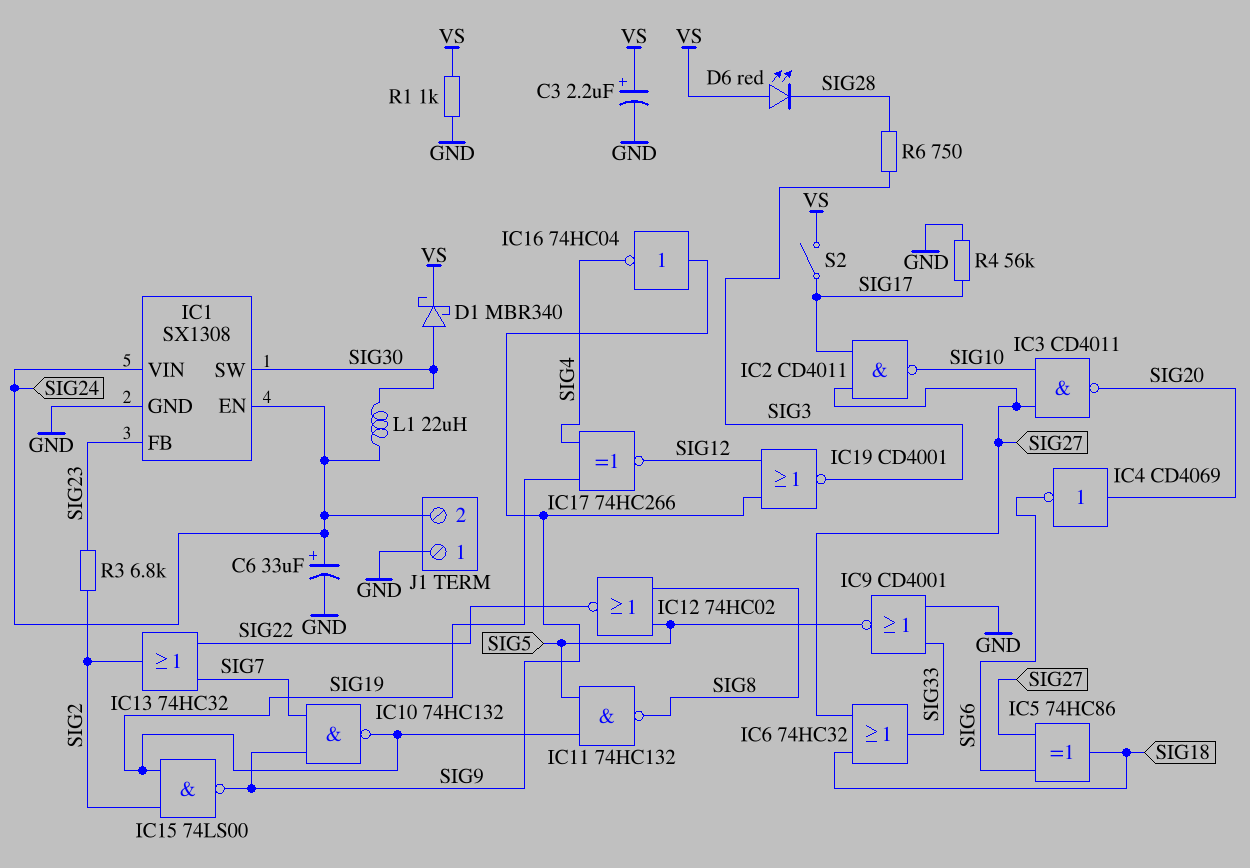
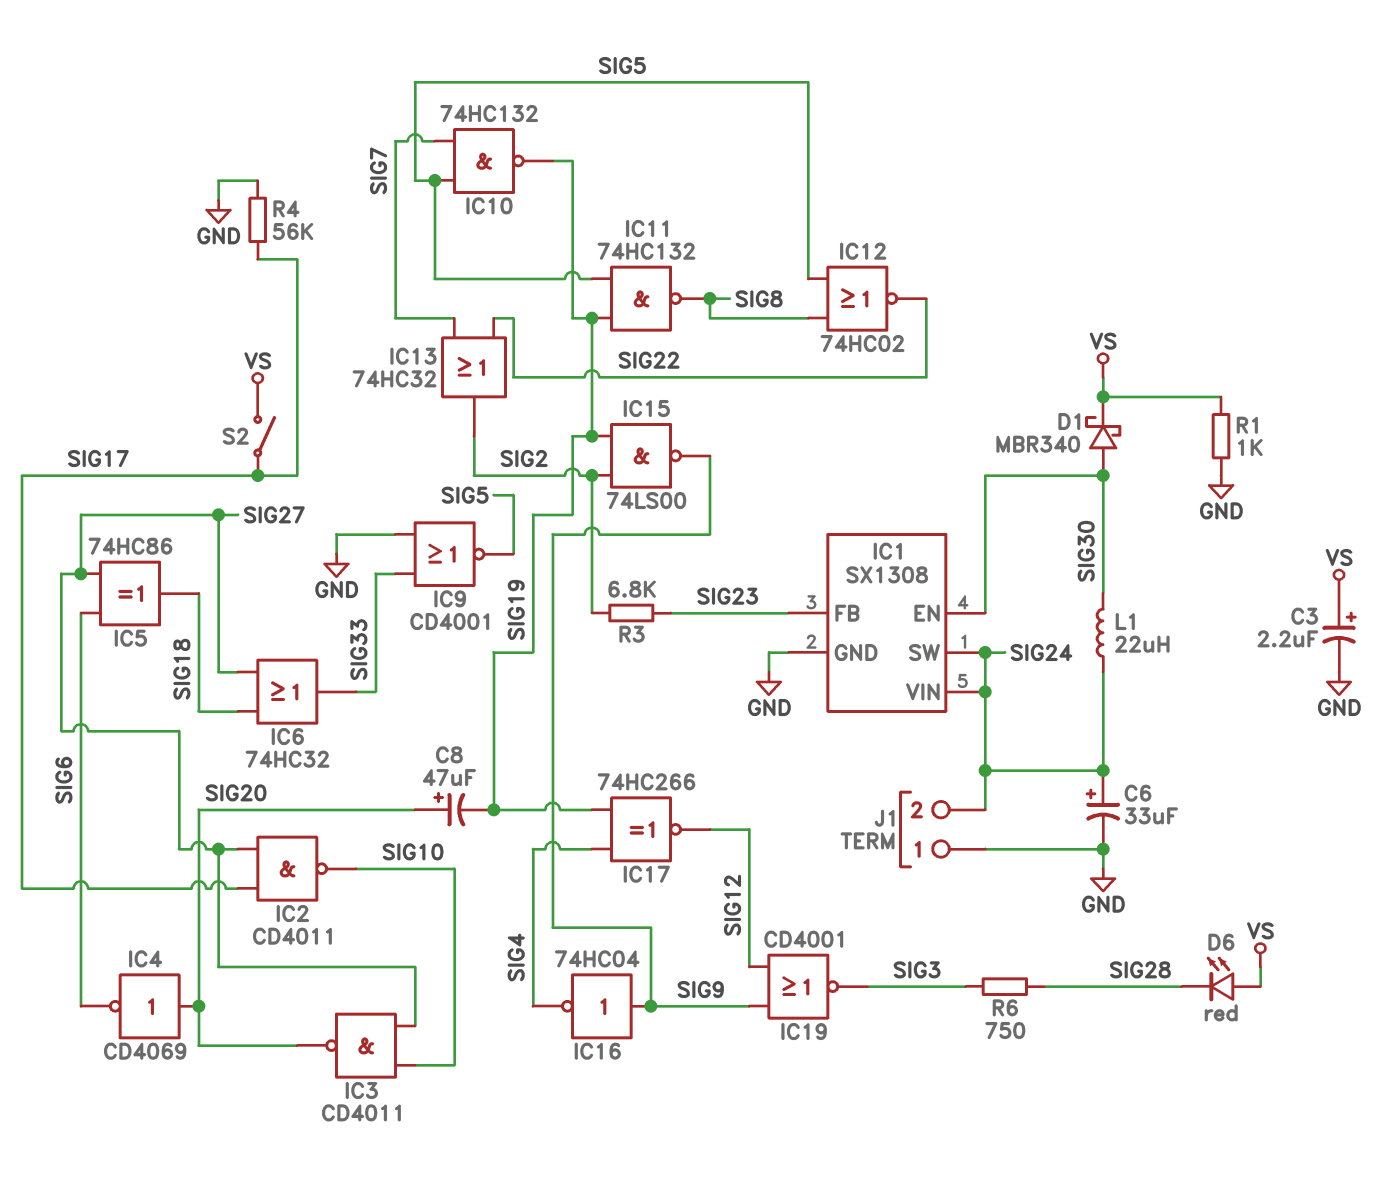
C8: none -> 47uF (plus SIG20, minus SIG19)
IC1 pin EN: SIG24 -> SIG30
IC1 pin SW: SIG30 -> SIG24
IC10: NAND 74HC132 (in SIG7, in SIG9, out SIG19) -> NAND 74HC132 (in SIG5, in SIG7, out SIG19)

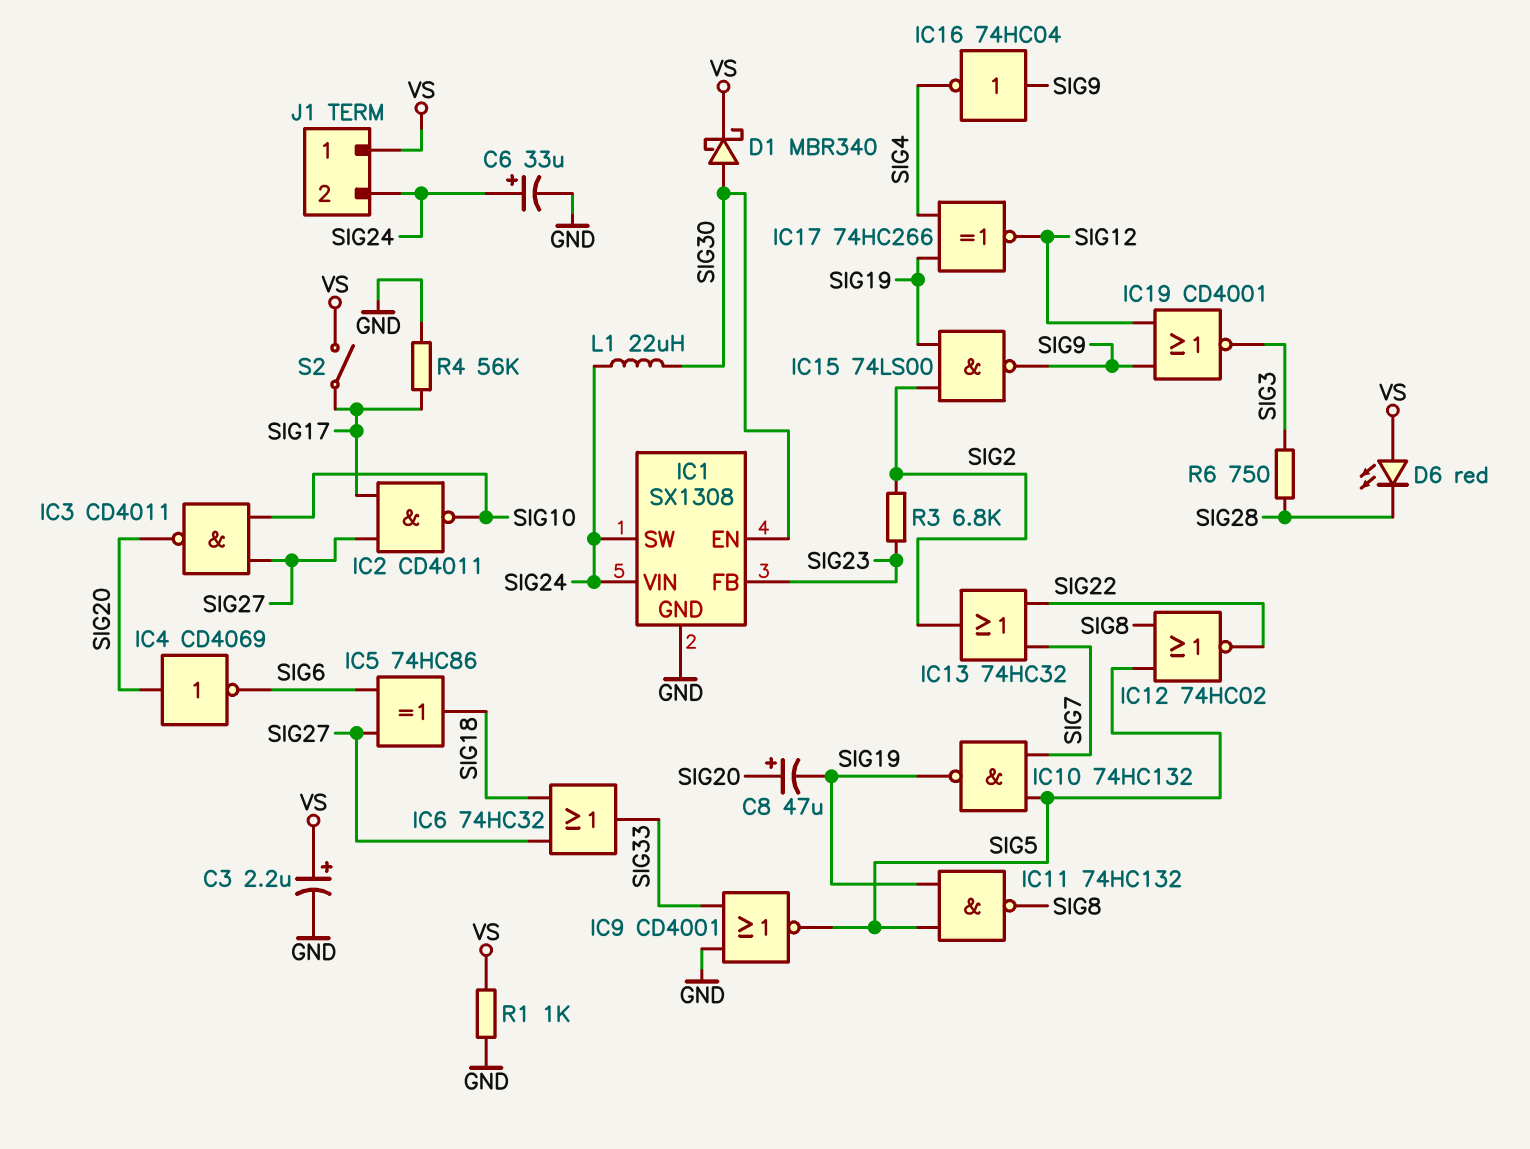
J1 pin 1: GND -> VS

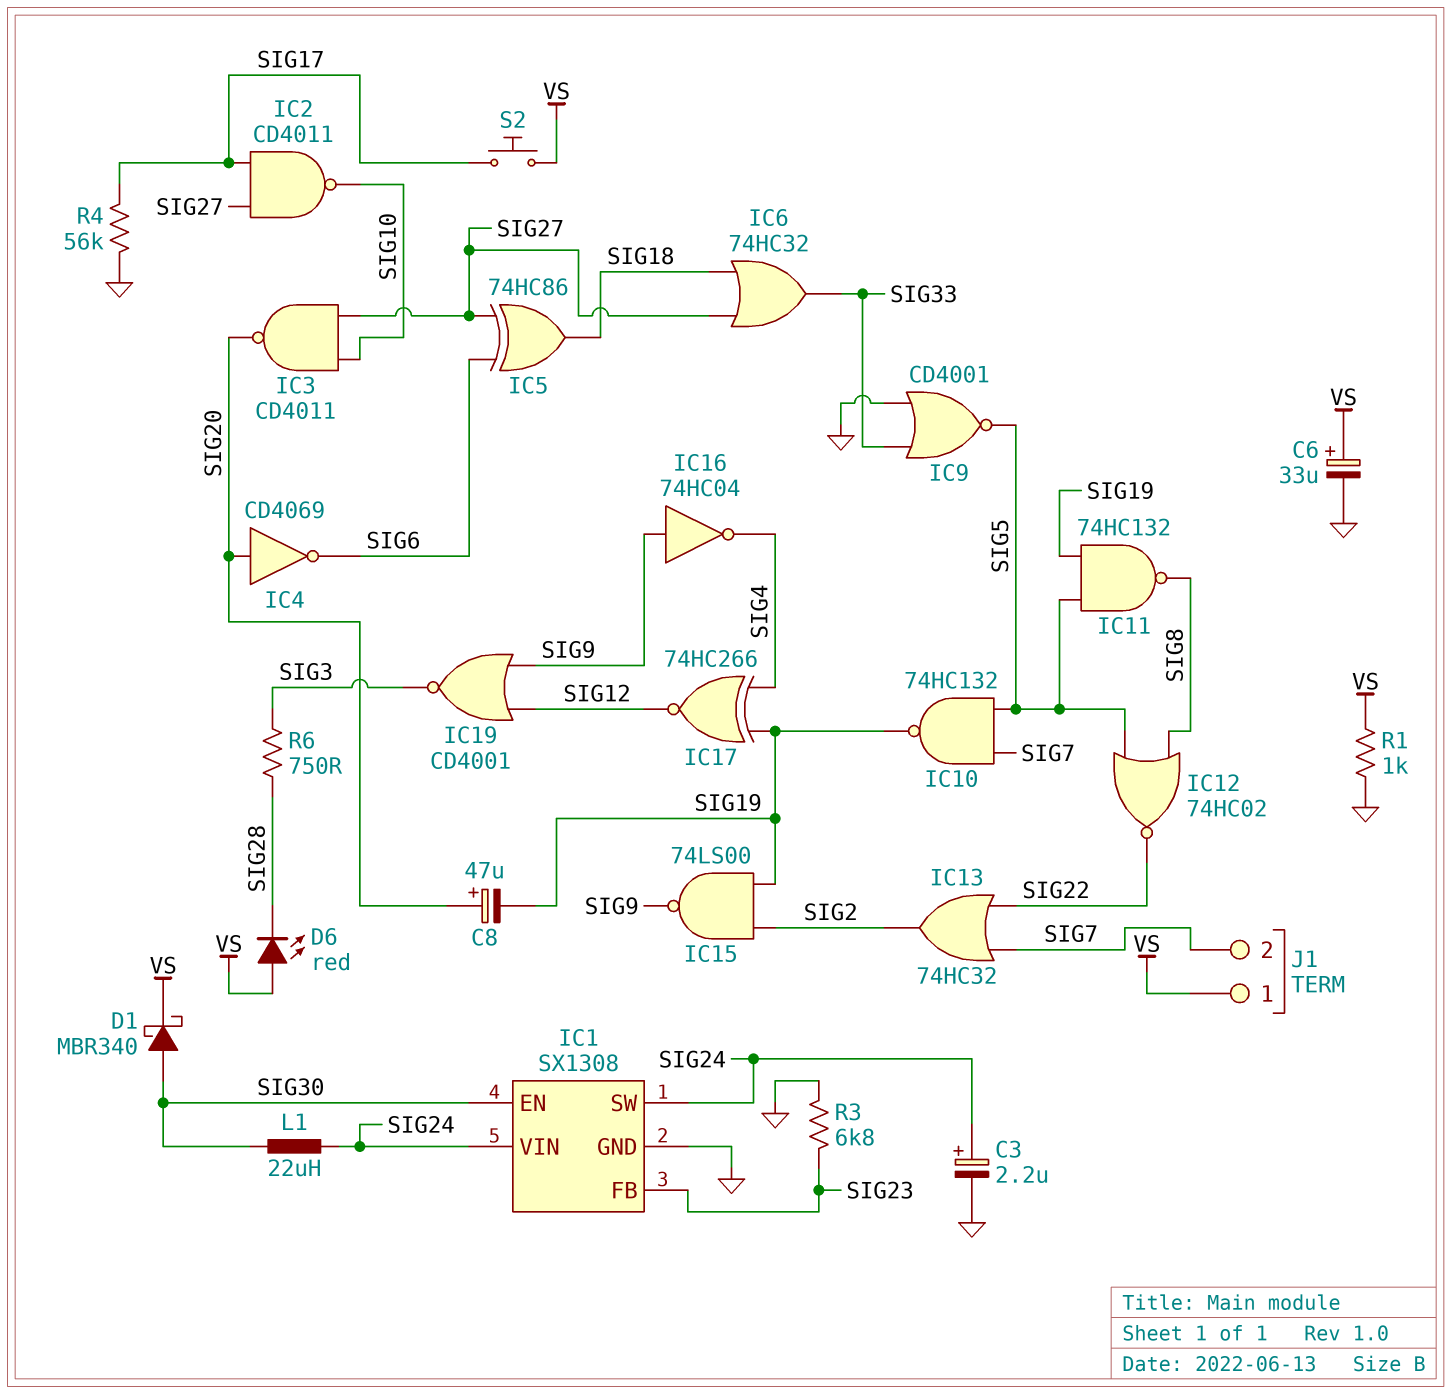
C3: 2.2uF (plus VS, minus GND) -> 2.2uF (plus SIG24, minus GND)
C6: 33uF (plus SIG24, minus GND) -> 33uF (plus VS, minus GND)
J1 pin 2: SIG24 -> SIG7
R3: 6.8k (SIG2, SIG23) -> 6.8k (GND, SIG23)
S2: switch (SIG17, VS) -> button (SIG17, VS)

